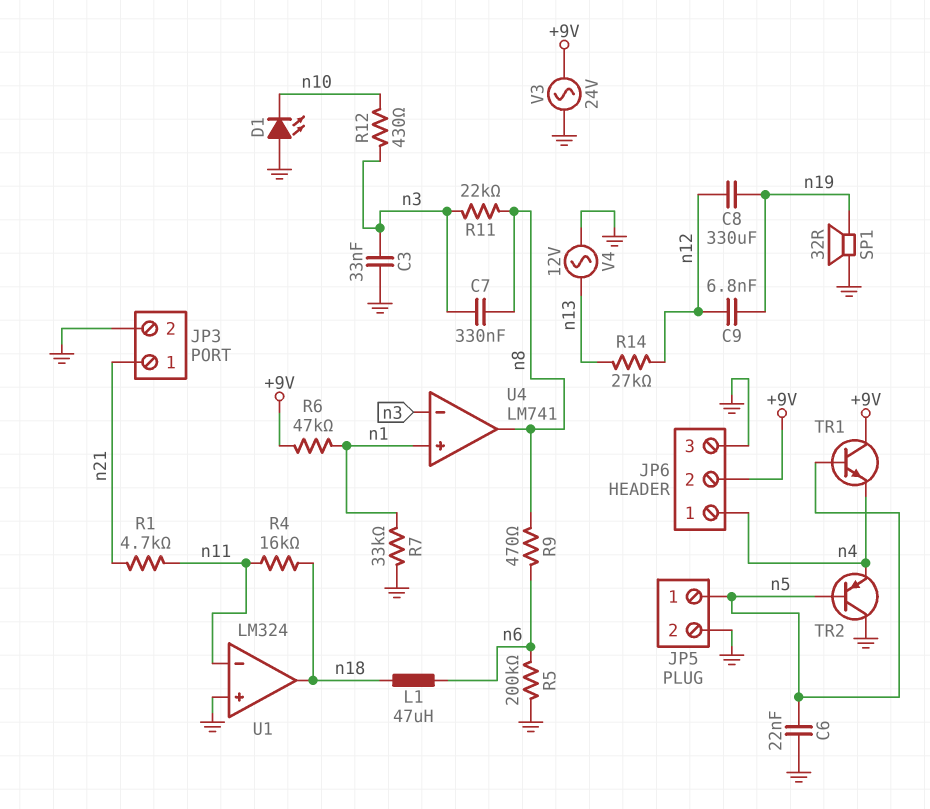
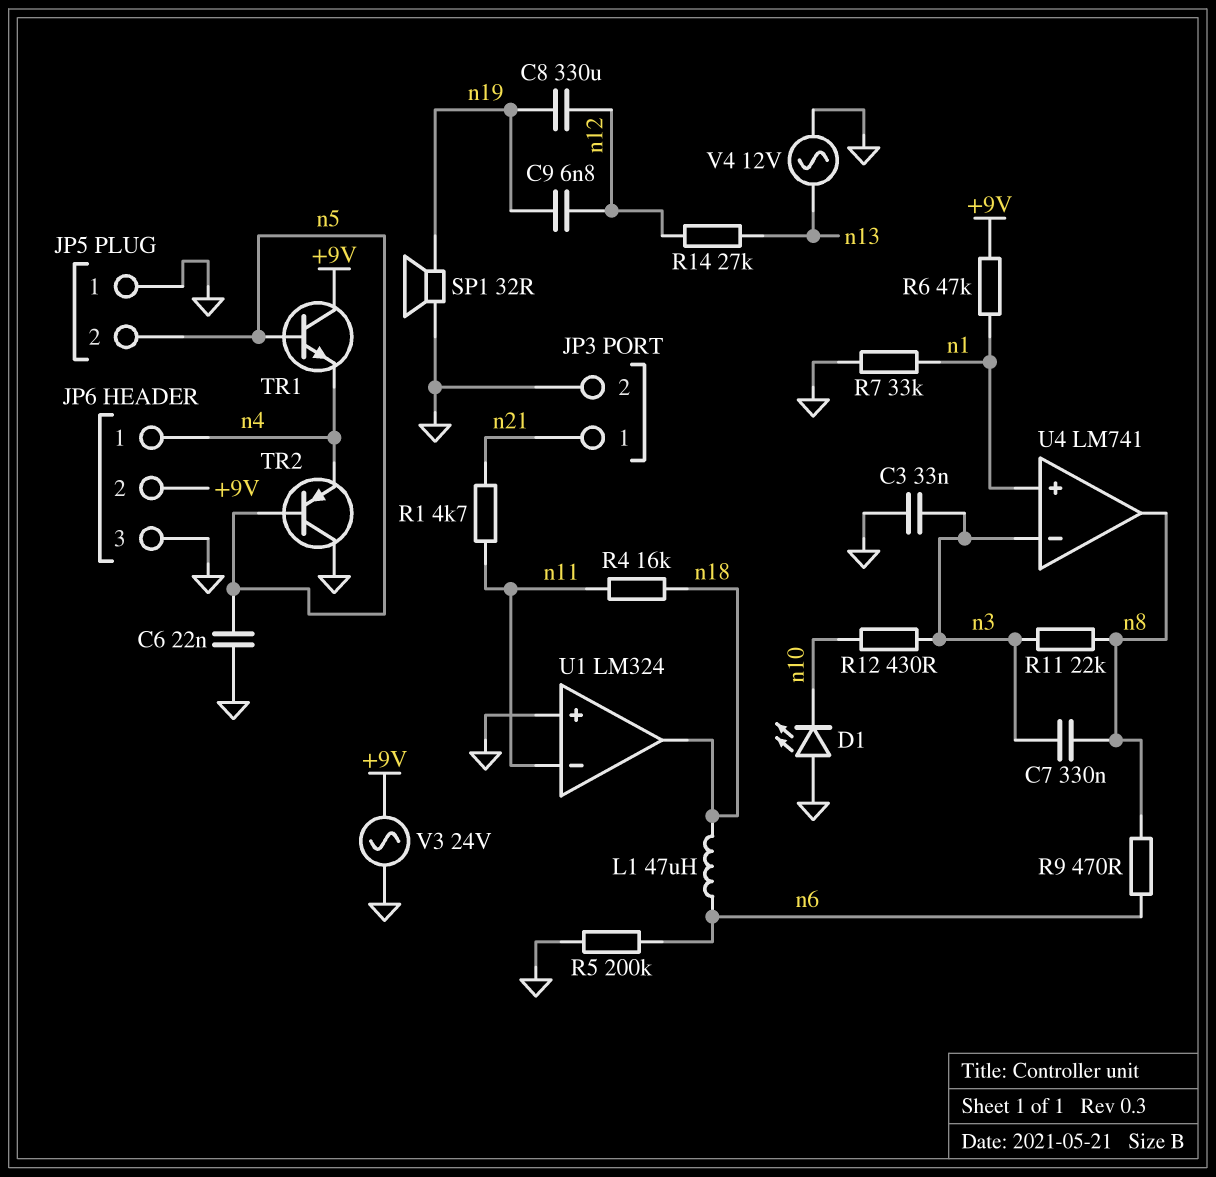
JP5 pin 1: n5 -> GND
JP5 pin 2: GND -> n5

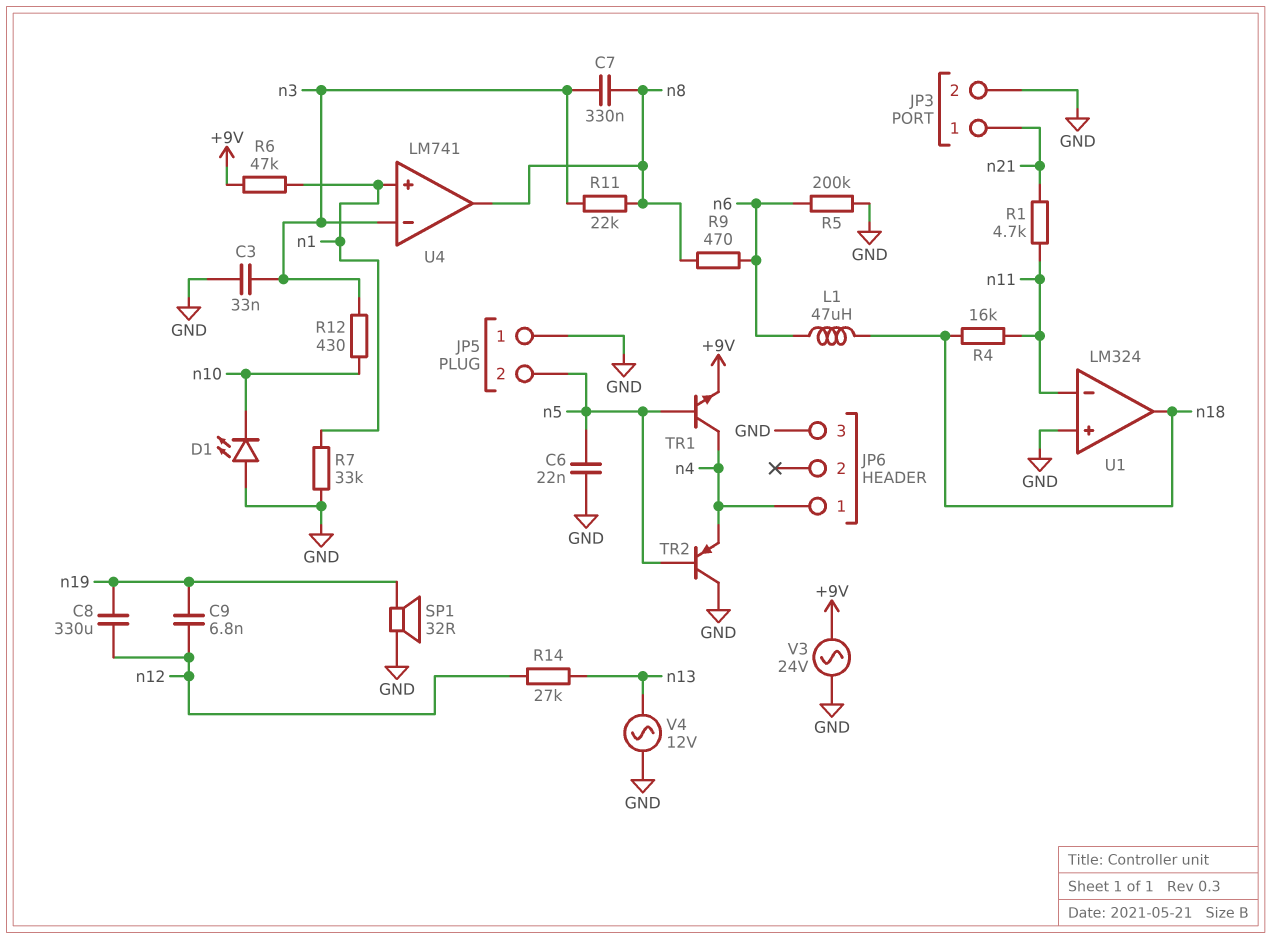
JP6 pin 2: +9V -> none
TR1: NPN (B n5, C +9V, E n4) -> NPN (B n5, C n4, E +9V)

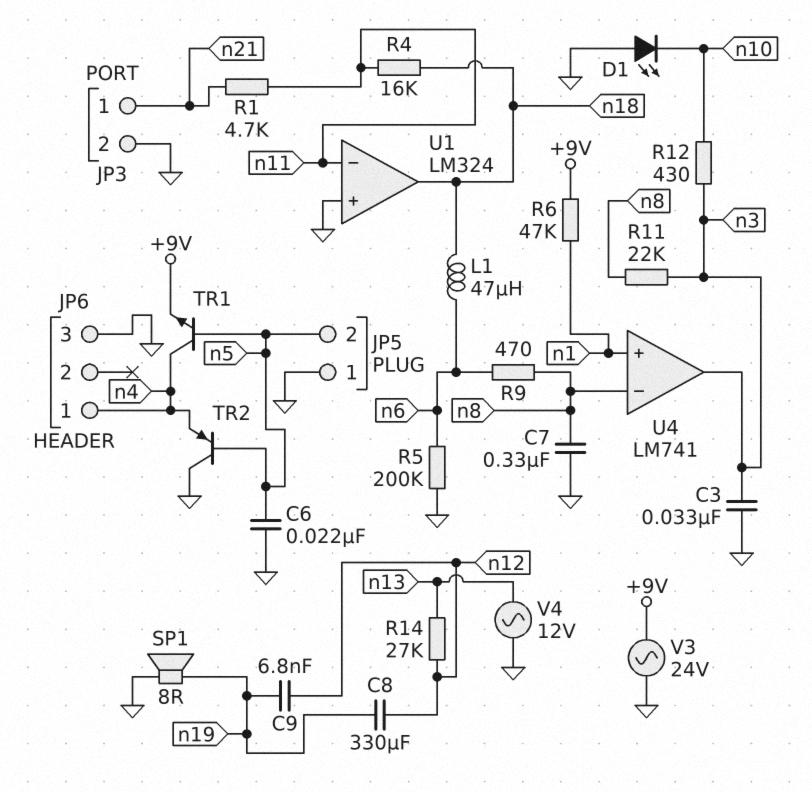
C7: 330nF (n3, n8) -> 330nF (GND, n8)
R7: 33k (GND, n1) -> none
SP1: speaker 32R (GND, n19) -> speaker 8R (GND, n19)
U4 pin in-: n3 -> n8
U4 pin out: n8 -> n3

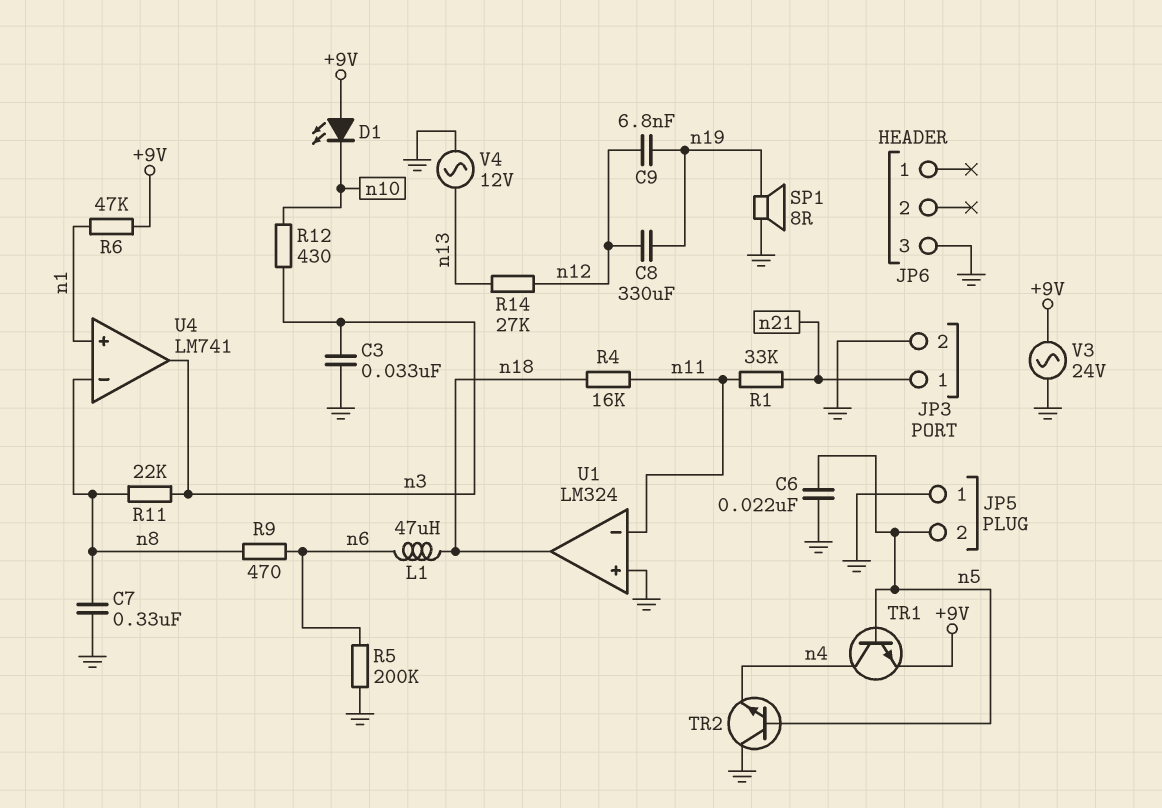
D1: LED (A GND, K n10) -> LED (A +9V, K n10)
JP6 pin 1: n4 -> none
R1: 4.7k (n11, n21) -> 33k (n11, n21)
TR2: PNP (B n5, C GND, E n4) -> NPN (B n5, C GND, E n4)

